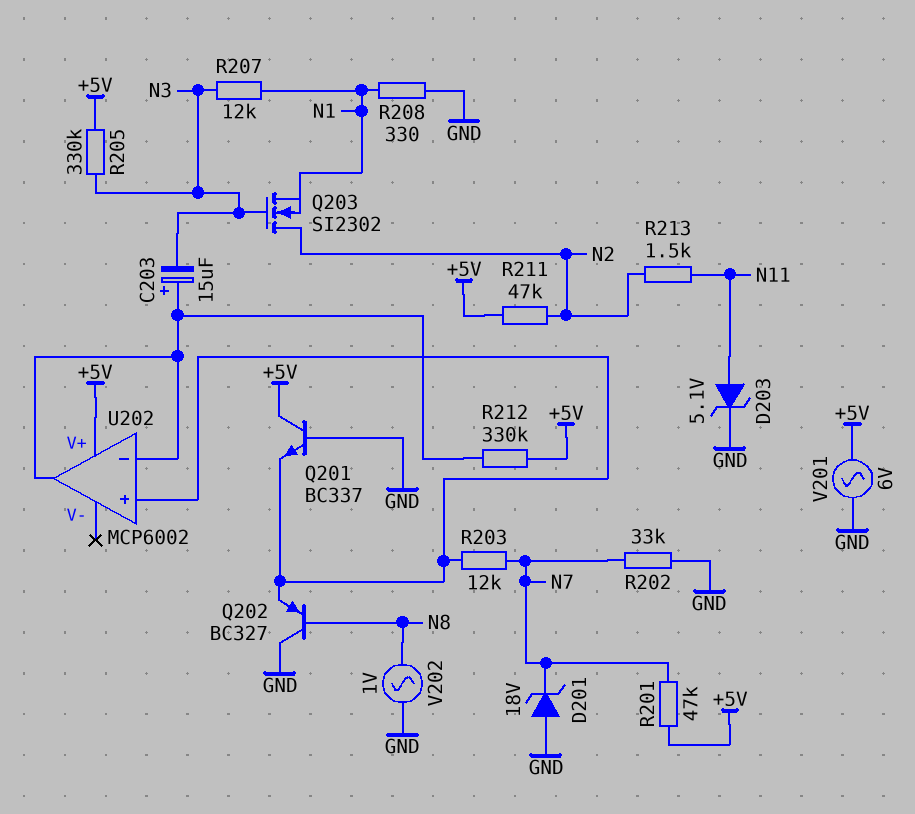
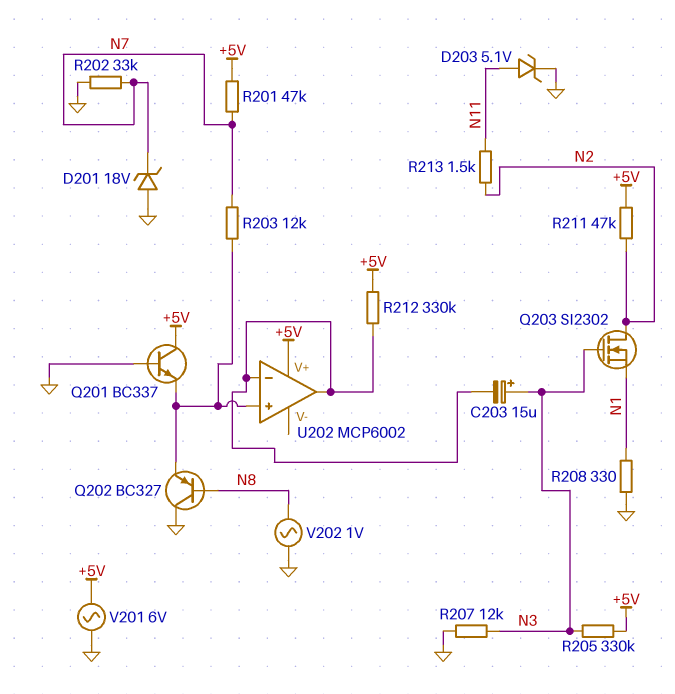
C203: 15uF (plus U202/in-, minus N3) -> 15uF (plus N3, minus U202/in-)
R207: 12k (N1, N3) -> 12k (GND, N3)

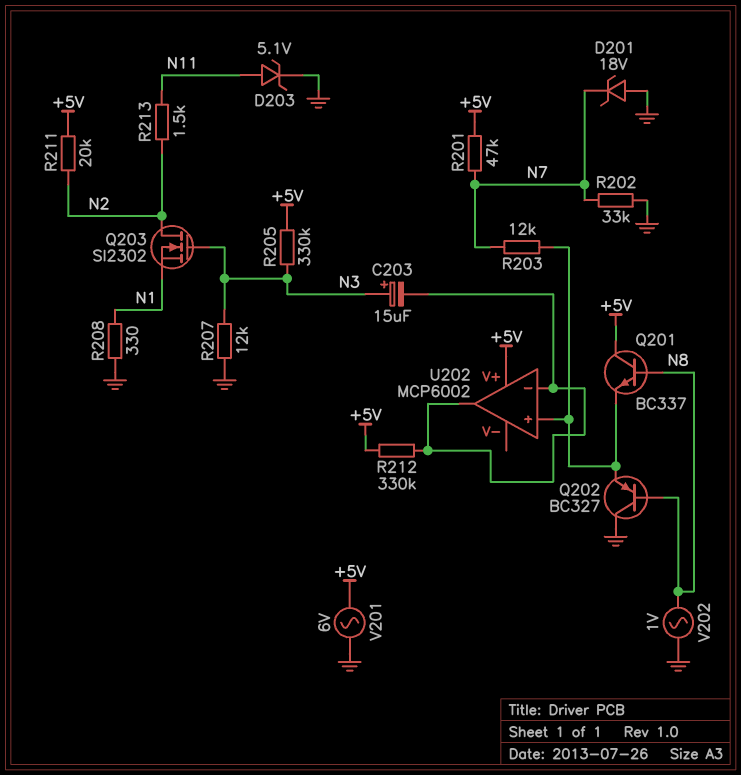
Q201: NPN BC337 (B GND, C +5V, E U202/in+) -> NPN BC337 (B N8, C +5V, E U202/in+)
R211: 47k (+5V, N2) -> 20k (+5V, N2)

